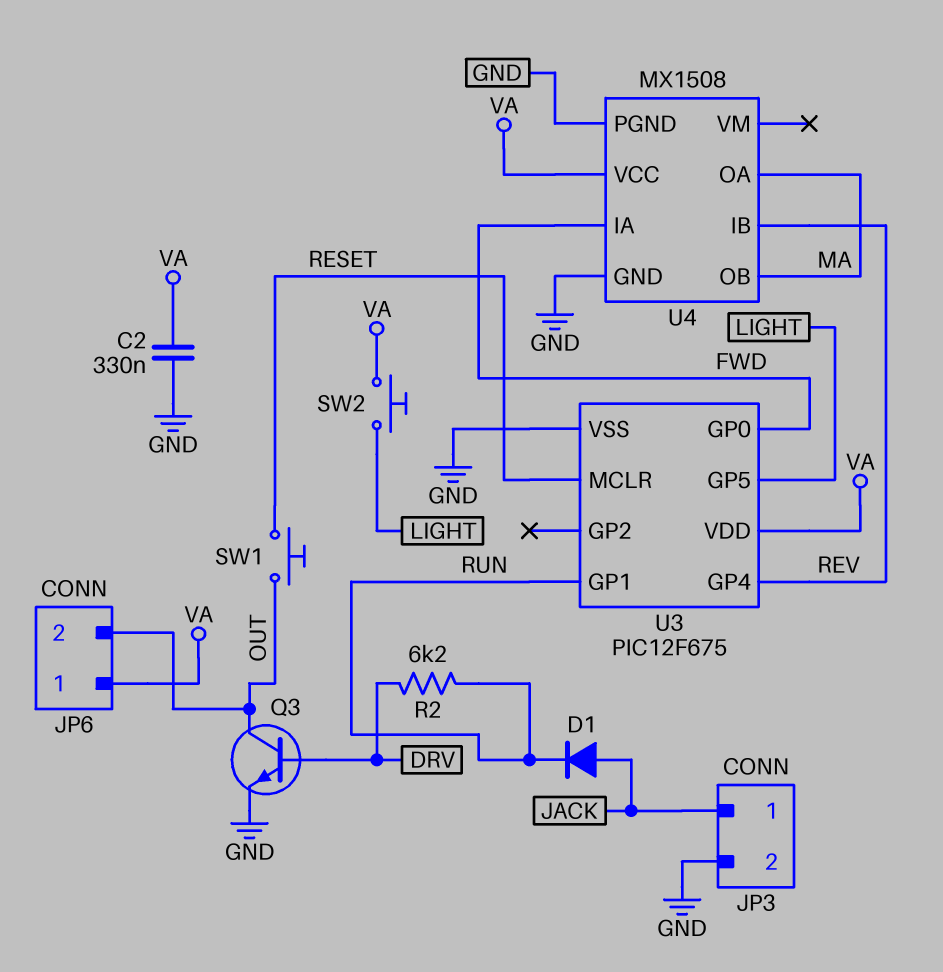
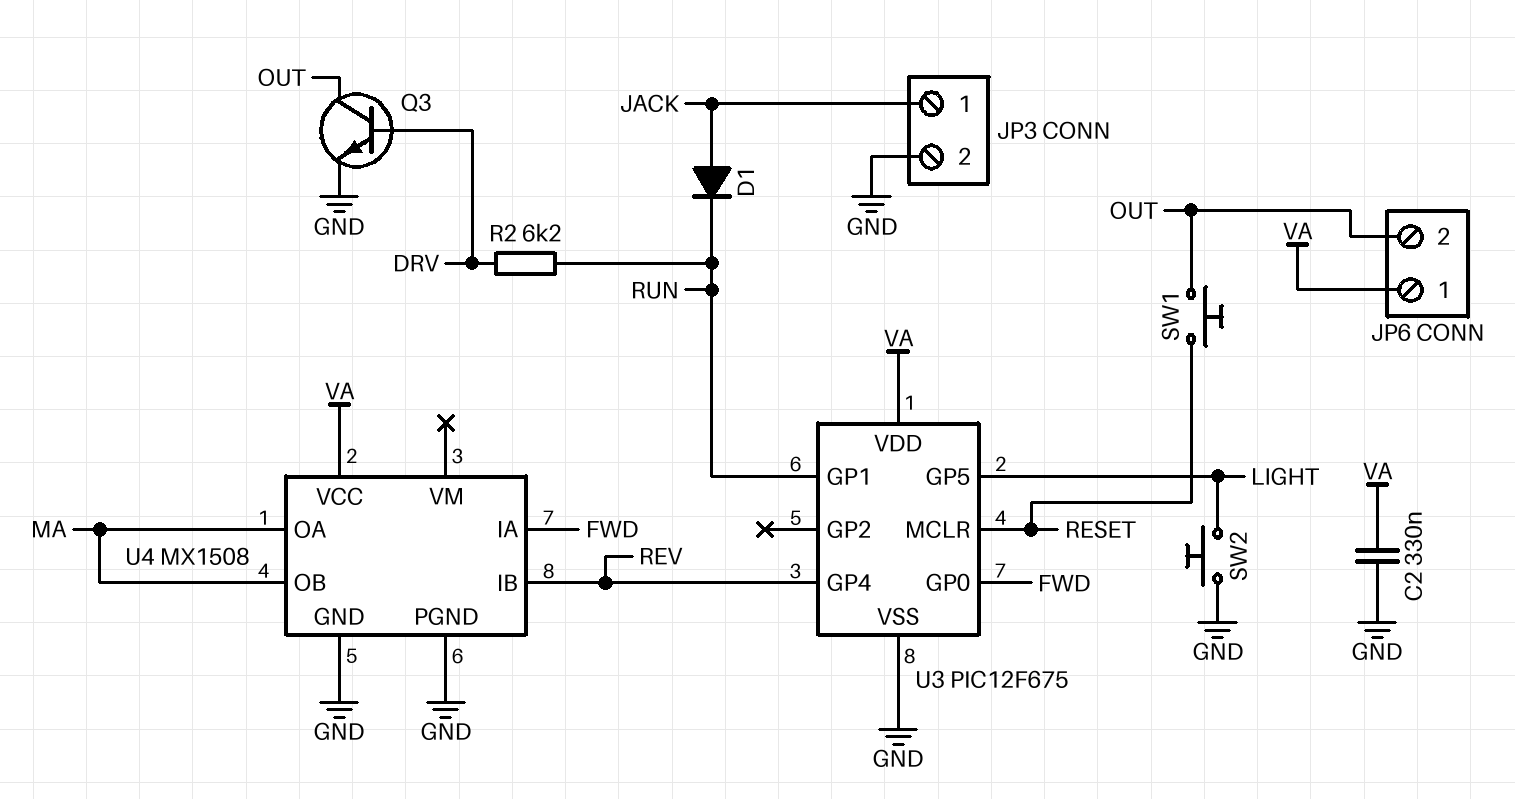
SW2: button (LIGHT, VA) -> button (GND, LIGHT)

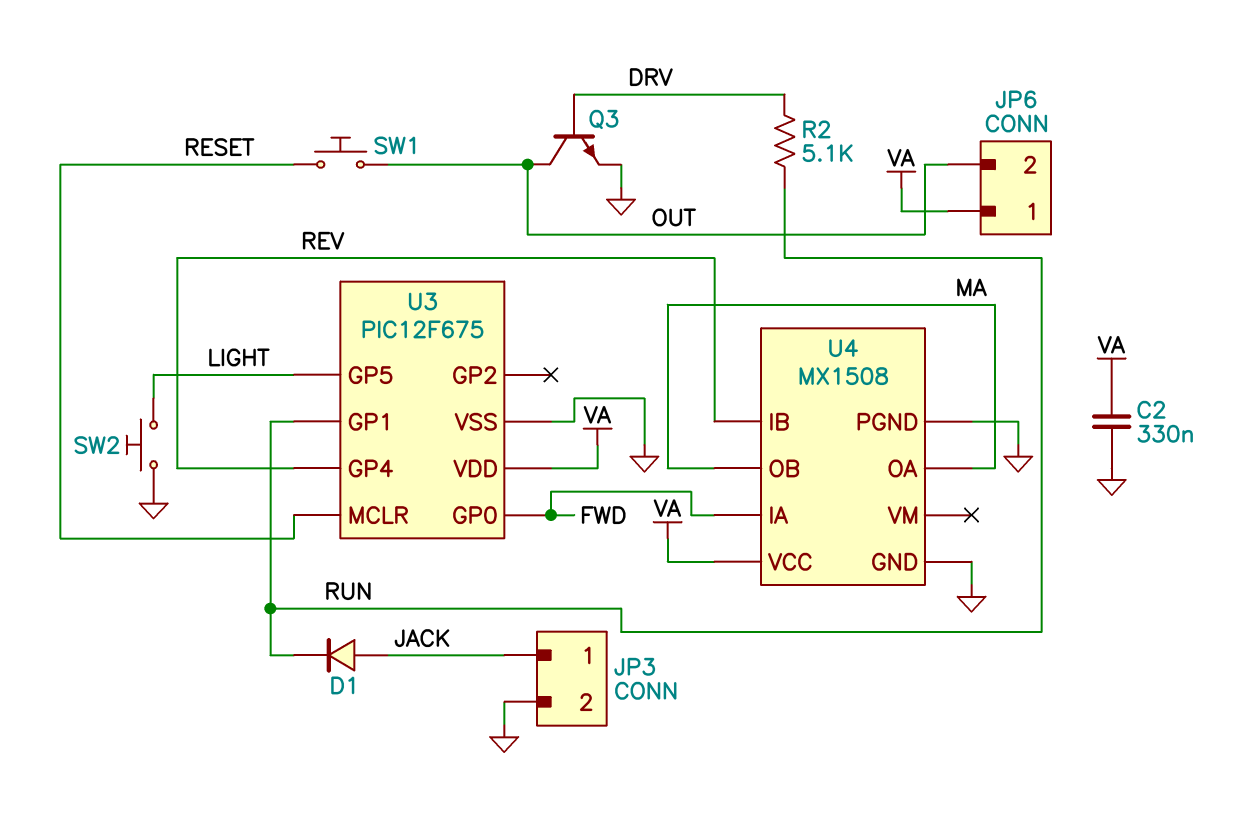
R2: 6.2k (DRV, RUN) -> 5.1k (DRV, RUN)

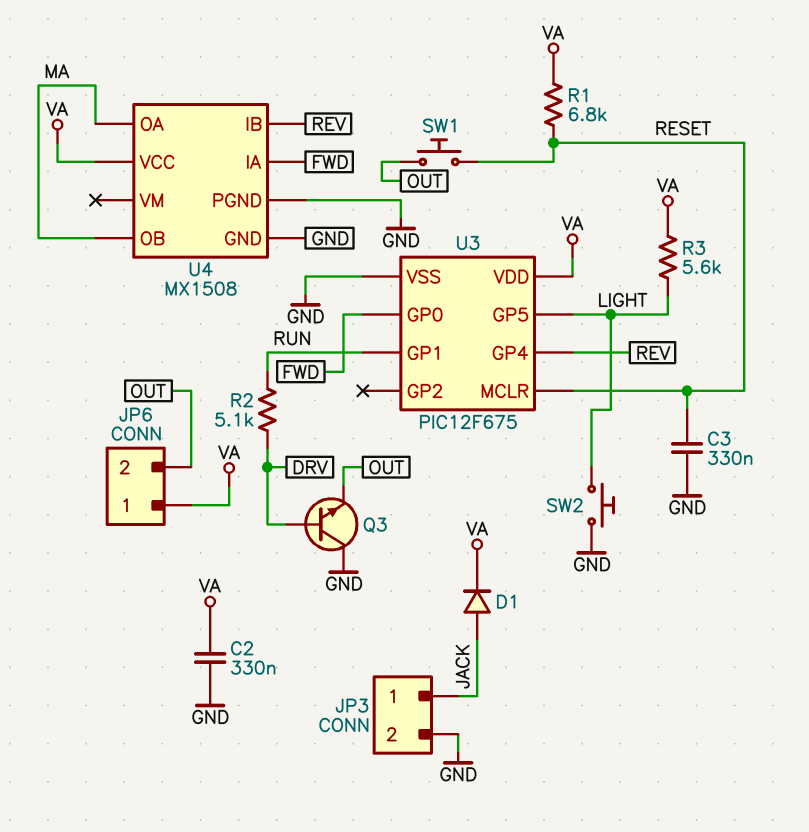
C3: none -> 330nF (GND, RESET)
D1: diode (A JACK, K RUN) -> diode (A JACK, K VA)
Q3: NPN (B DRV, C OUT, E GND) -> NPN (B DRV, C GND, E OUT)
R1: none -> 6.8k (RESET, VA)
R3: none -> 5.6k (LIGHT, VA)

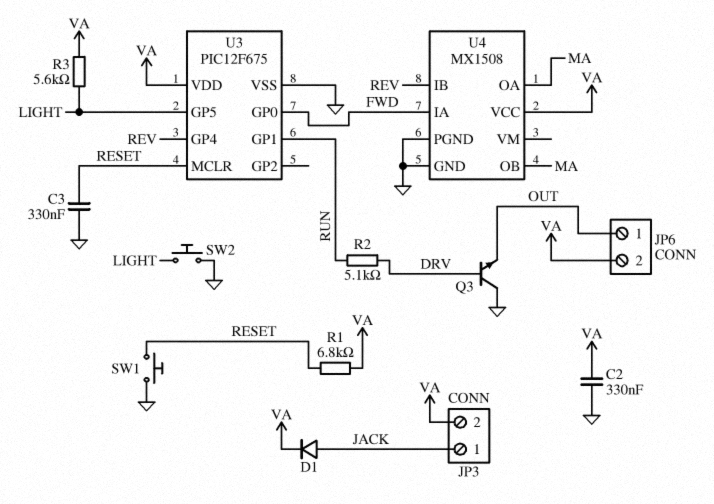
JP3 pin 2: GND -> VA
JP6 pin 1: VA -> OUT
JP6 pin 2: OUT -> VA
SW1: button (OUT, RESET) -> button (GND, RESET)

